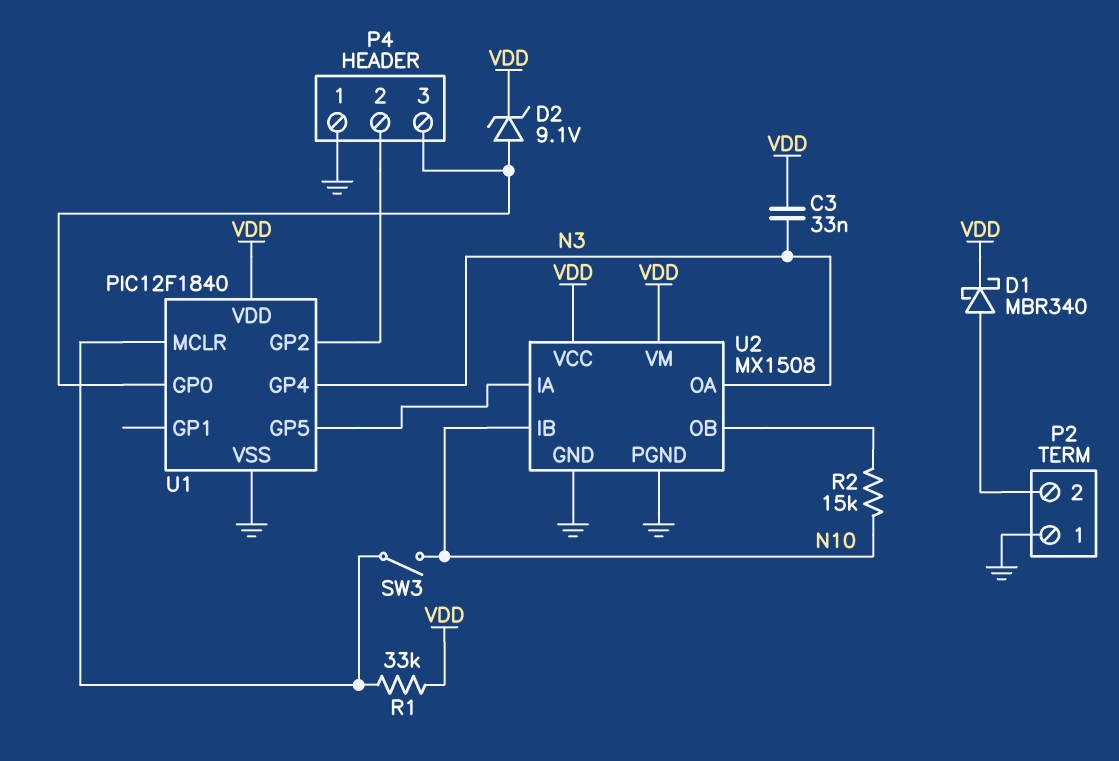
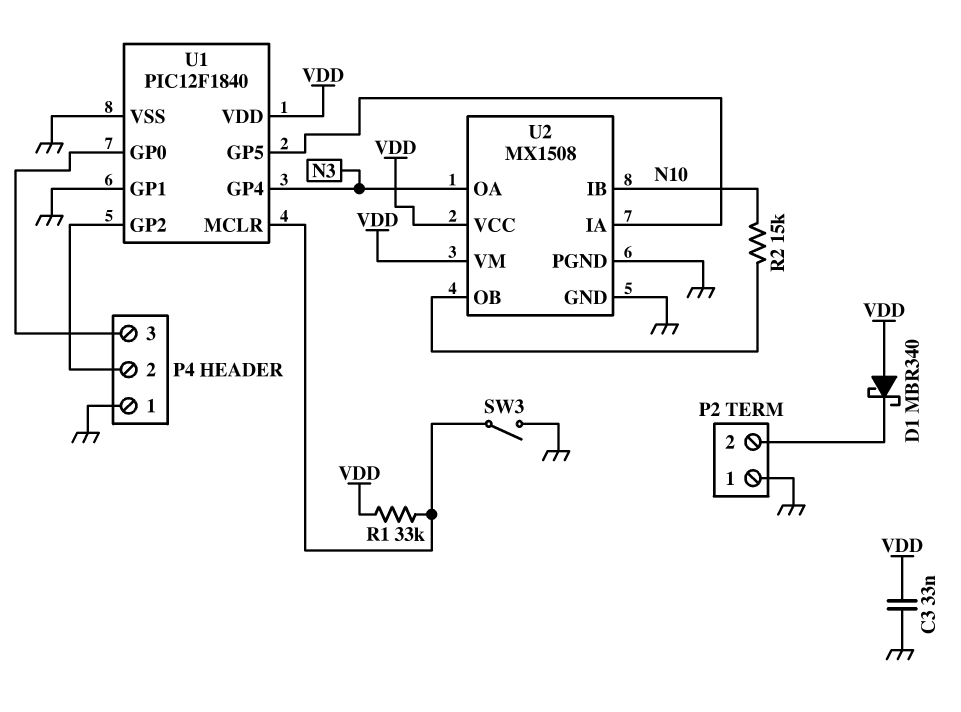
C3: 33nF (N3, VDD) -> 33nF (GND, VDD)
D1: schottky MBR340 (A P2/2, K VDD) -> schottky MBR340 (A VDD, K P2/2)
D2: zener 9.1V (A P4/3, K VDD) -> none
SW3: switch (N10, U1/MCLR) -> switch (GND, U1/MCLR)
U1 pin GP1: none -> GND

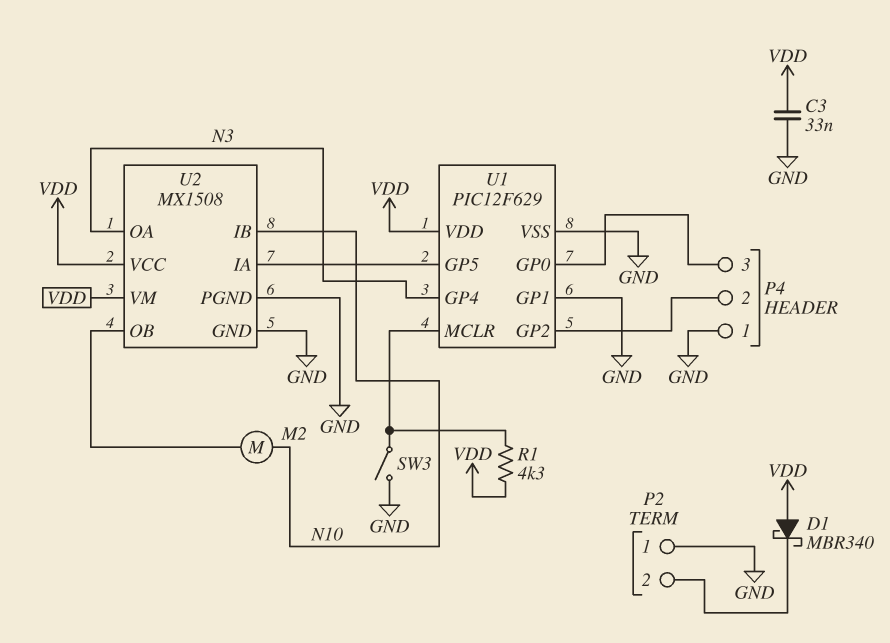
M2: none -> motor (N10, U2/OB)
R1: 33k (U1/MCLR, VDD) -> 4.3k (U1/MCLR, VDD)
R2: 15k (N10, U2/OB) -> none
U1: PIC12F1840 -> PIC12F629

